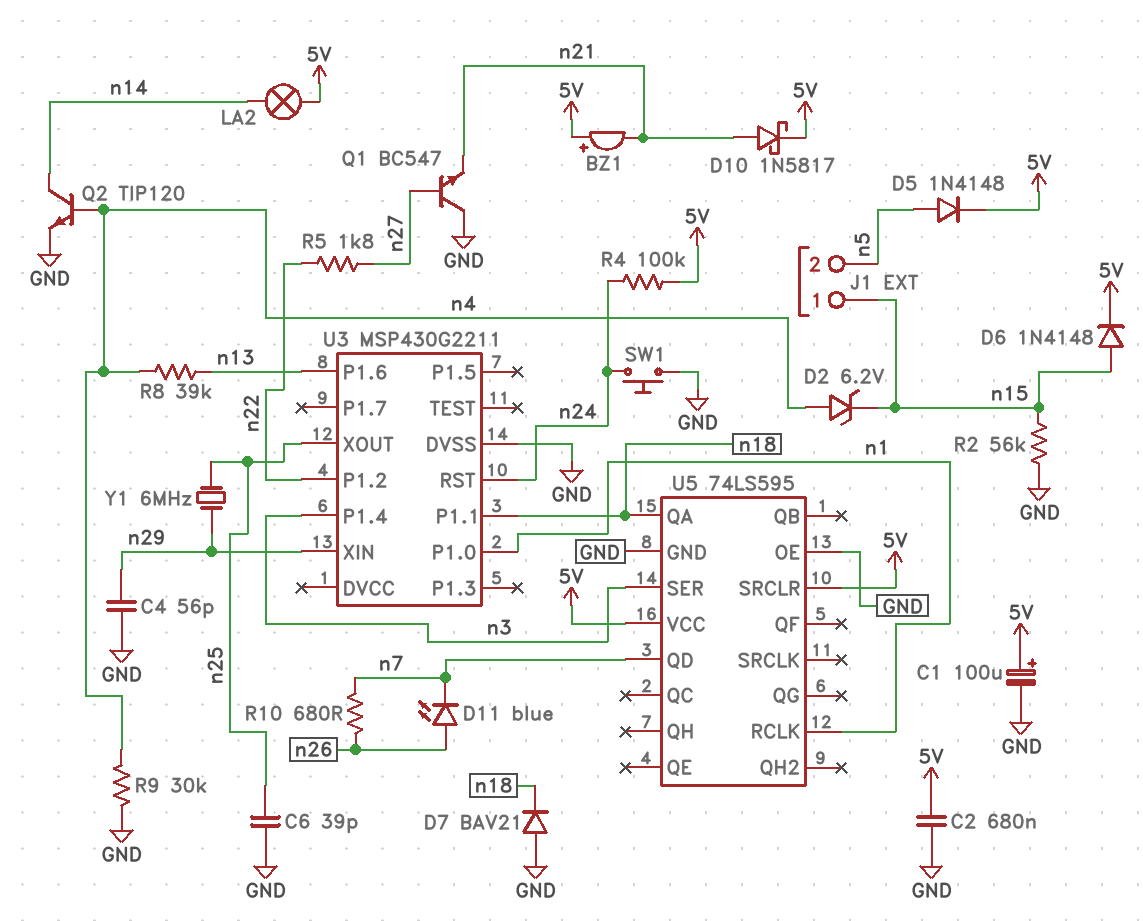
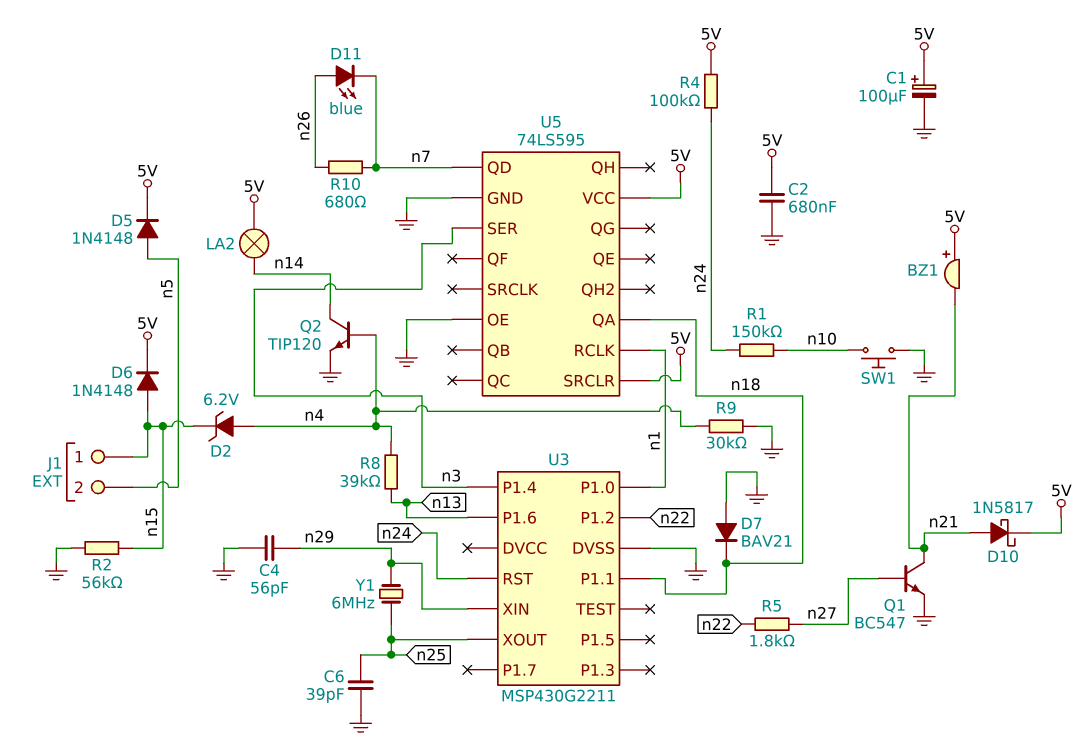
Q1: NPN BC547 (B n27, C GND, E n21) -> NPN BC547 (B n27, C n21, E GND)
R1: none -> 150k (n10, n24)
SW1: button (GND, n24) -> button (GND, n10)

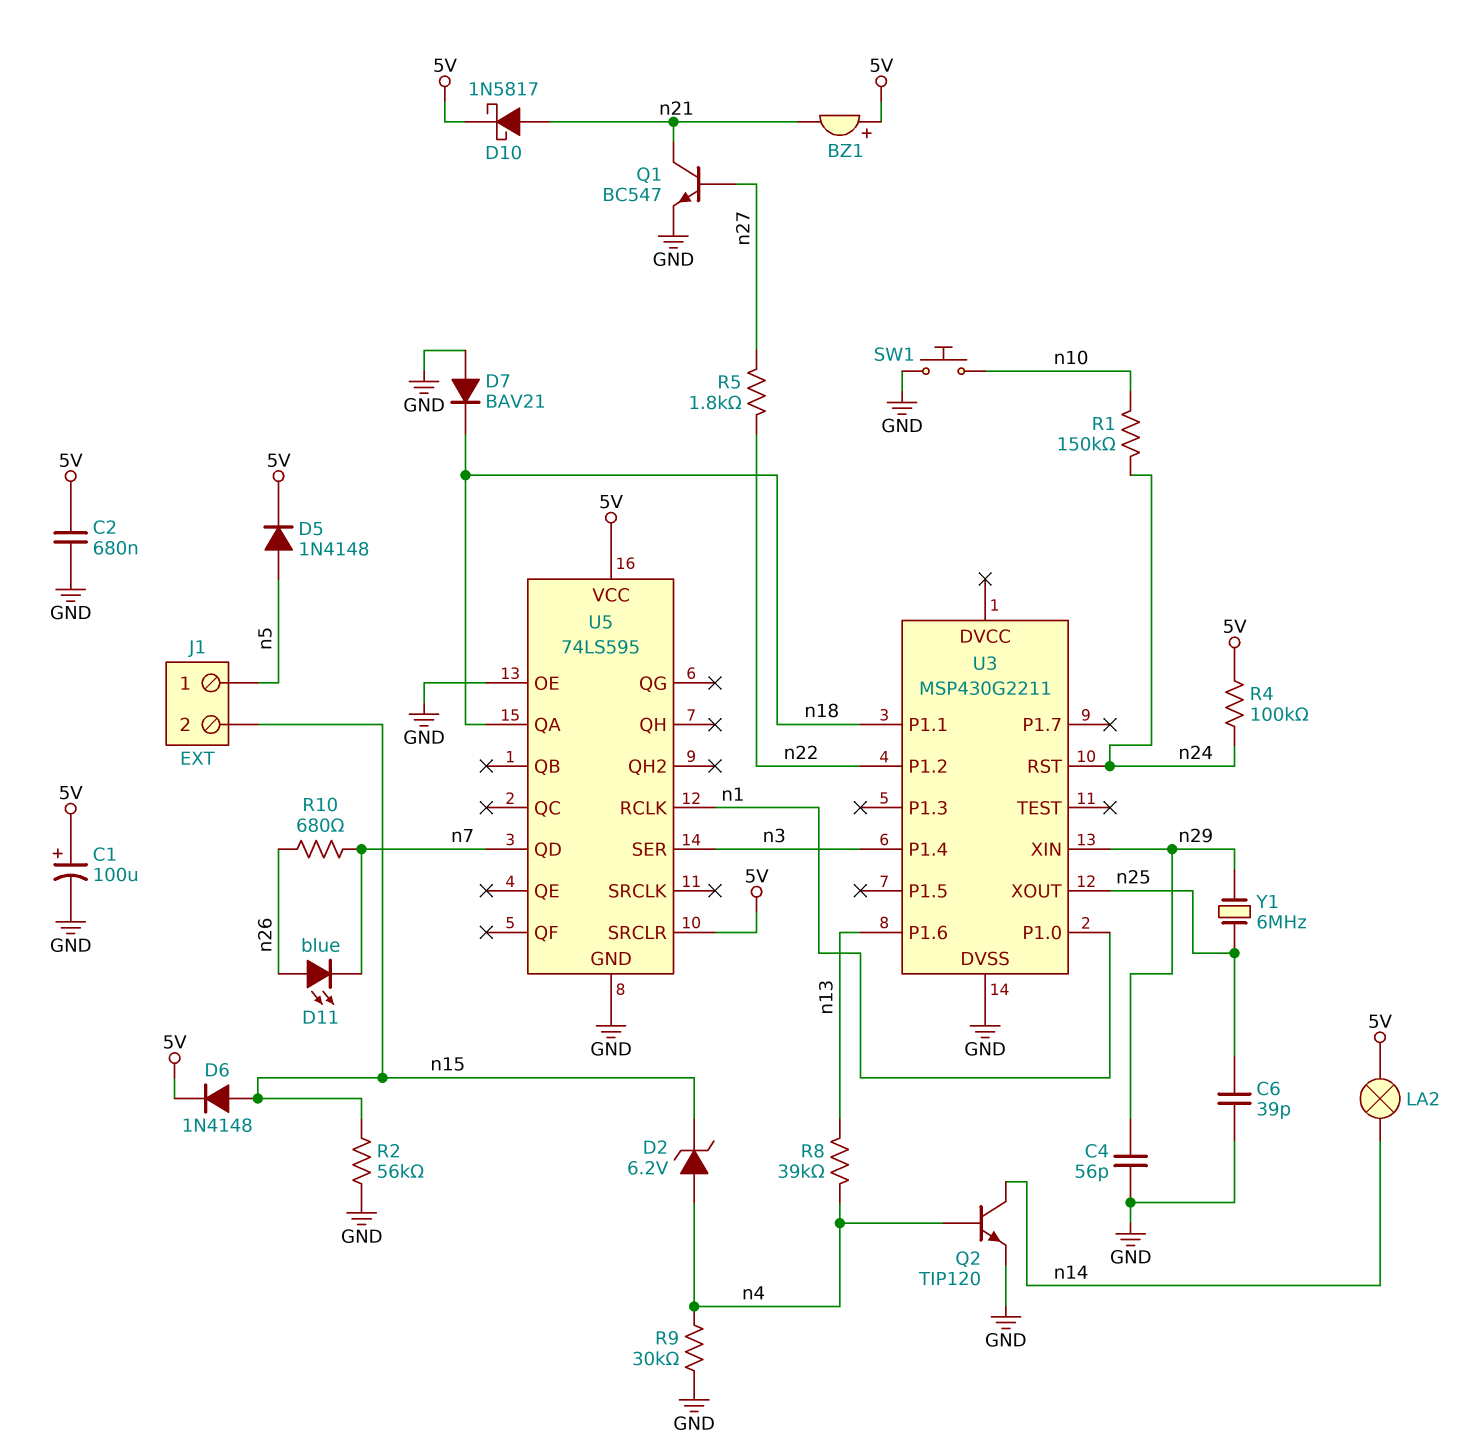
J1 pin 1: n15 -> n5
J1 pin 2: n5 -> n15

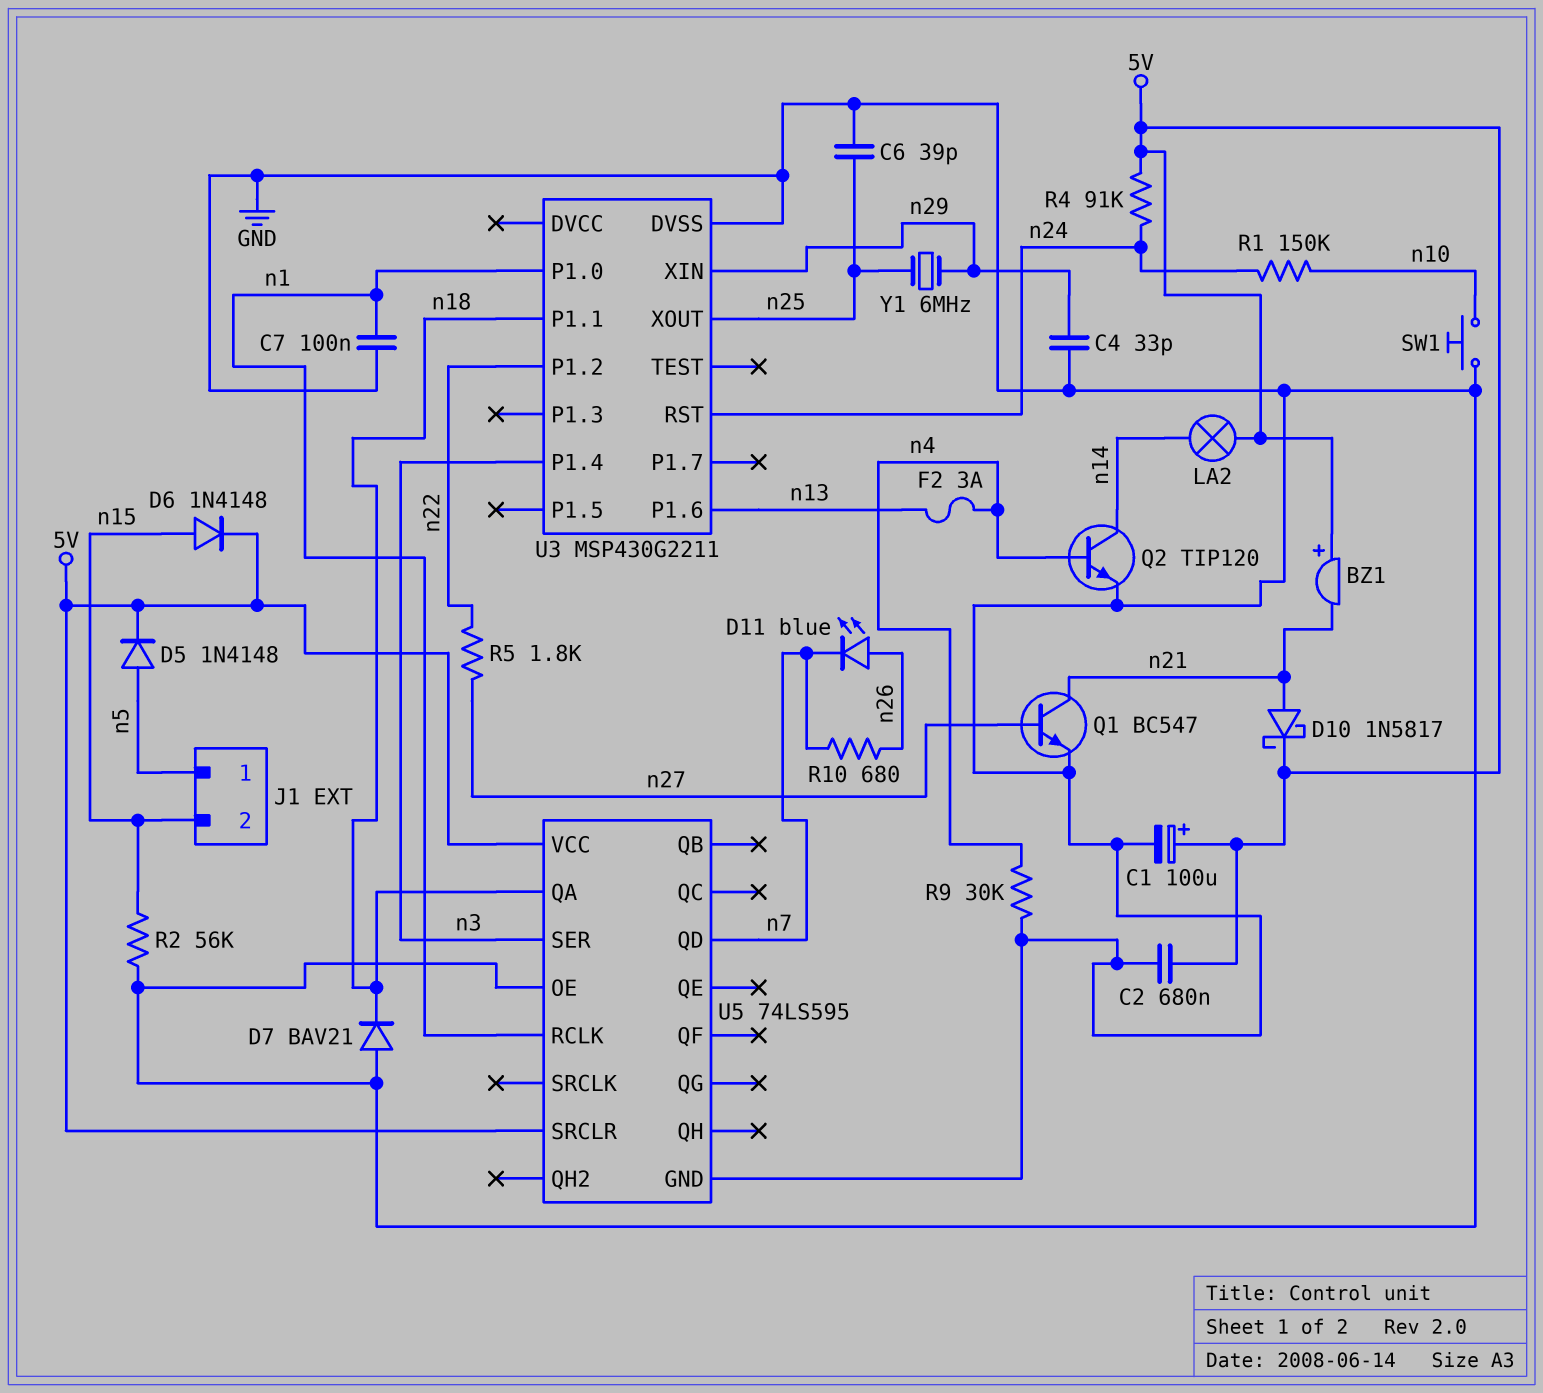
C4: 56pF (GND, n29) -> 33pF (GND, n29)
C7: none -> 100nF (GND, n1)
D2: zener 6.2V (A n4, K n15) -> none
F2: none -> 3A (n4, n13)
R4: 100k (5V, n24) -> 91k (5V, n24)
R8: 39k (n4, n13) -> none

